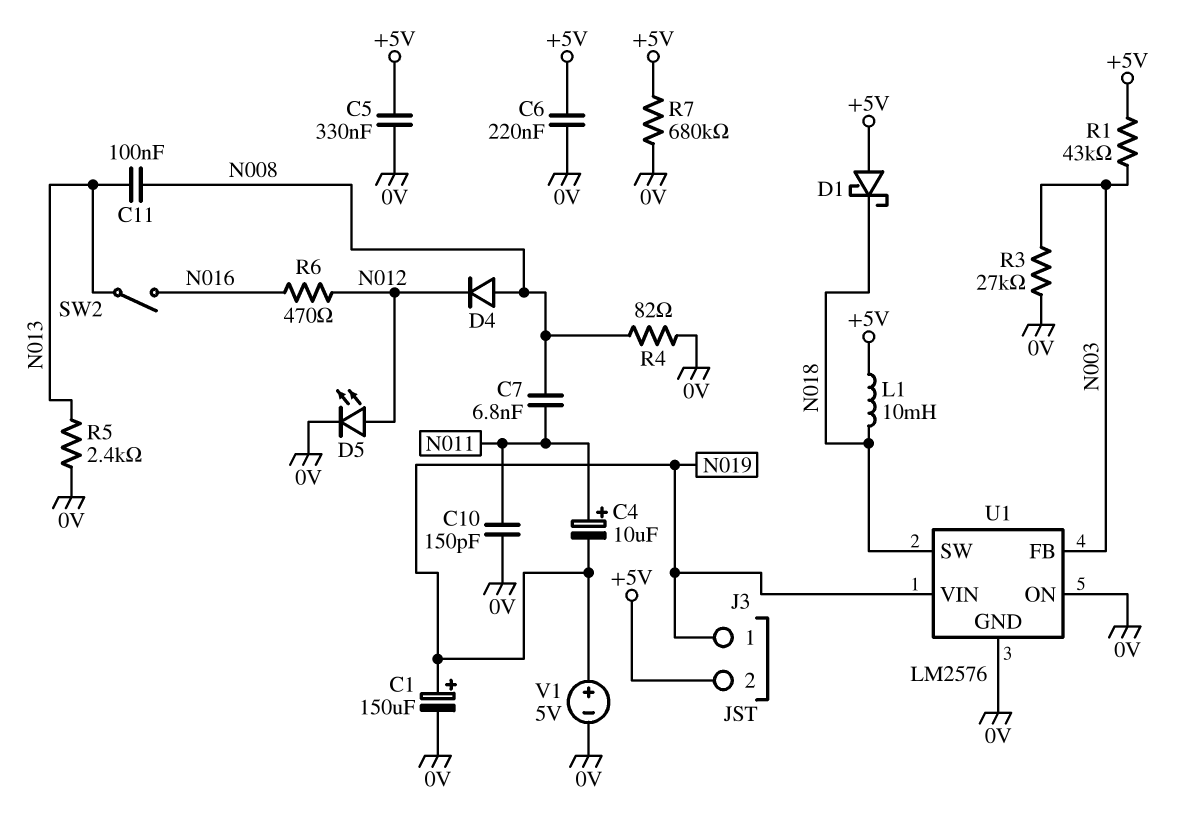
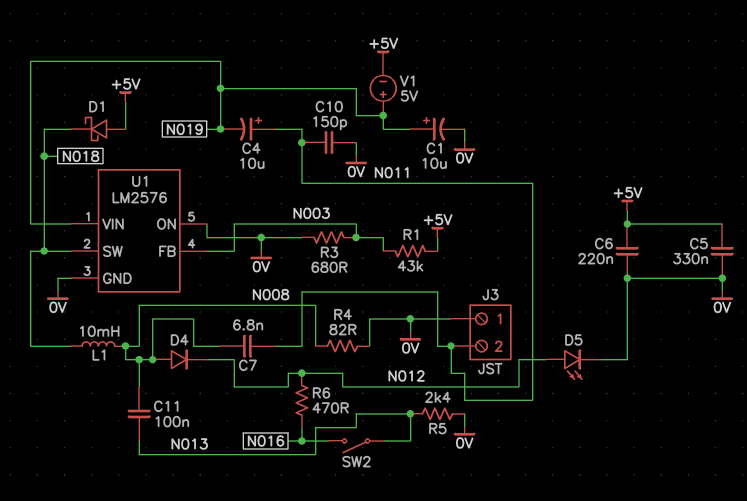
C1: 150uF (plus N019, minus 0V) -> 10uF (plus N019, minus 0V)
J3 pin 1: N019 -> 0V
J3 pin 2: +5V -> N011
L1: 10mH (+5V, N018) -> 10mH (N008, N018)
R3: 27k (0V, N003) -> 680 (0V, N003)
R7: 680k (+5V, 0V) -> none
V1: 5V (plus N019, minus 0V) -> 5V (plus N019, minus +5V)

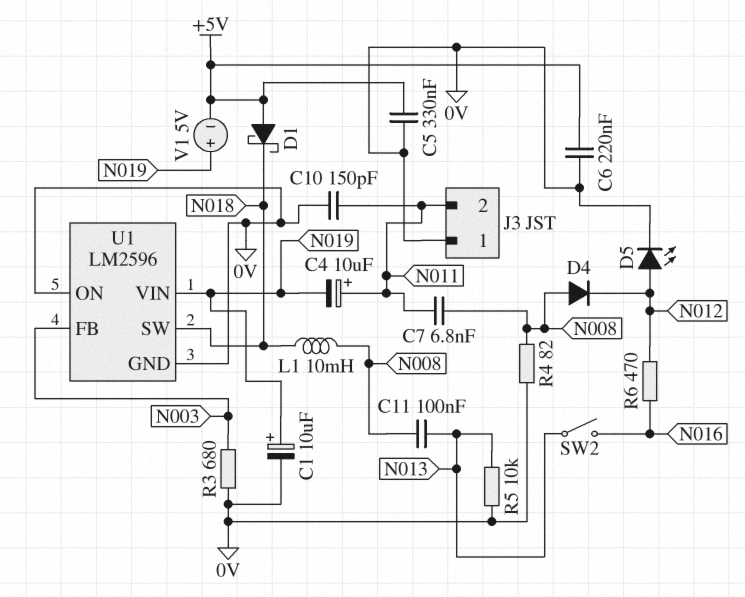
R1: 43k (+5V, N003) -> none
R5: 2.4k (0V, N013) -> 10k (0V, N013)
U1: LM2576 -> LM2596

